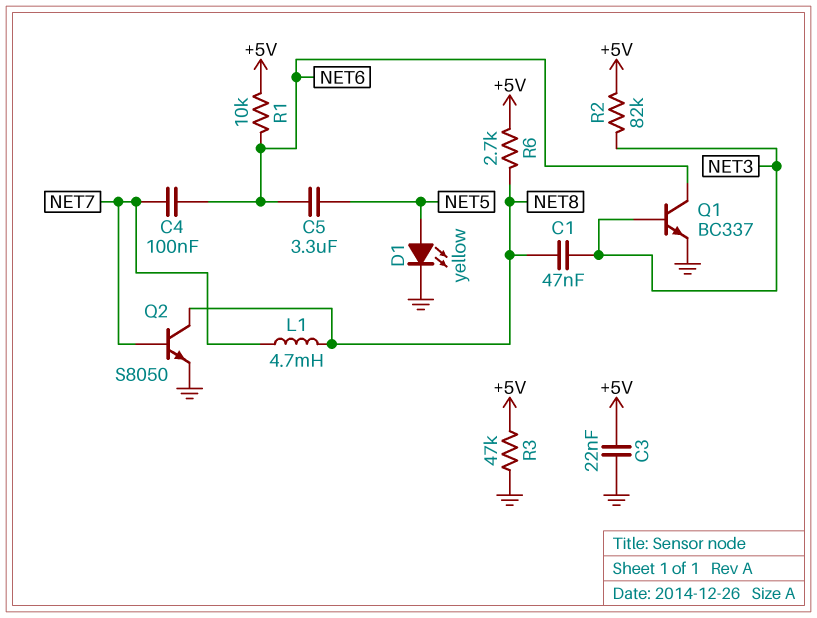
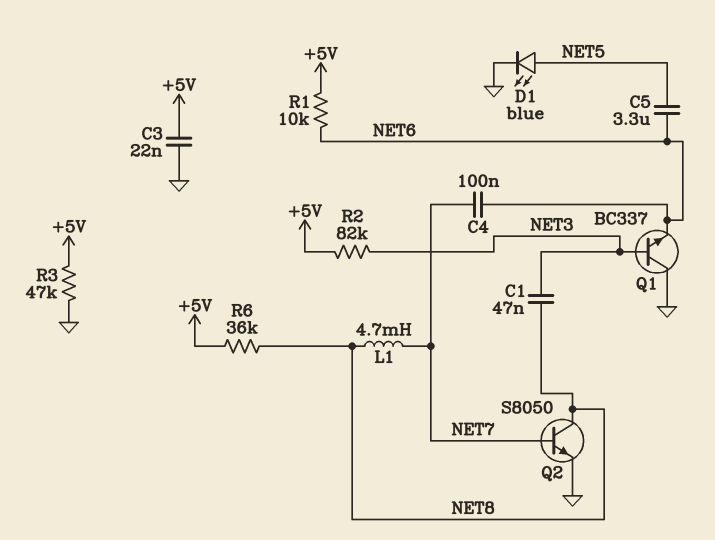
D1: LED yellow (A NET5, K GND) -> LED blue (A NET5, K GND)
Q1: NPN BC337 (B NET3, C NET6, E GND) -> NPN BC337 (B NET3, C GND, E NET6)
R6: 2.7k (+5V, NET8) -> 36k (+5V, NET8)

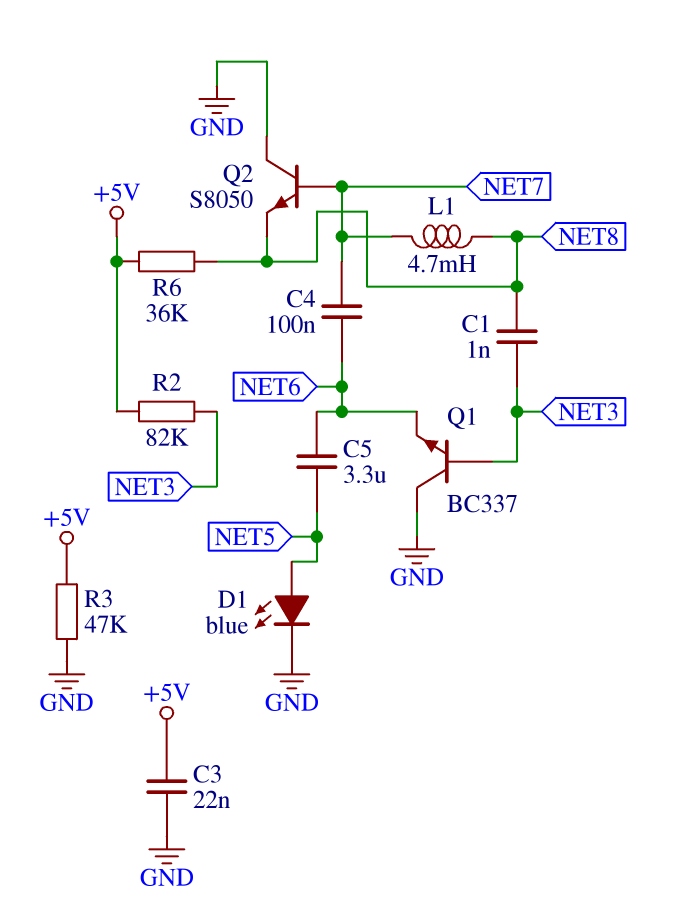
C1: 47nF (NET3, NET8) -> 1nF (NET3, NET8)
Q2: NPN S8050 (B NET7, C NET8, E GND) -> NPN S8050 (B NET7, C GND, E NET8)
R1: 10k (+5V, NET6) -> none

